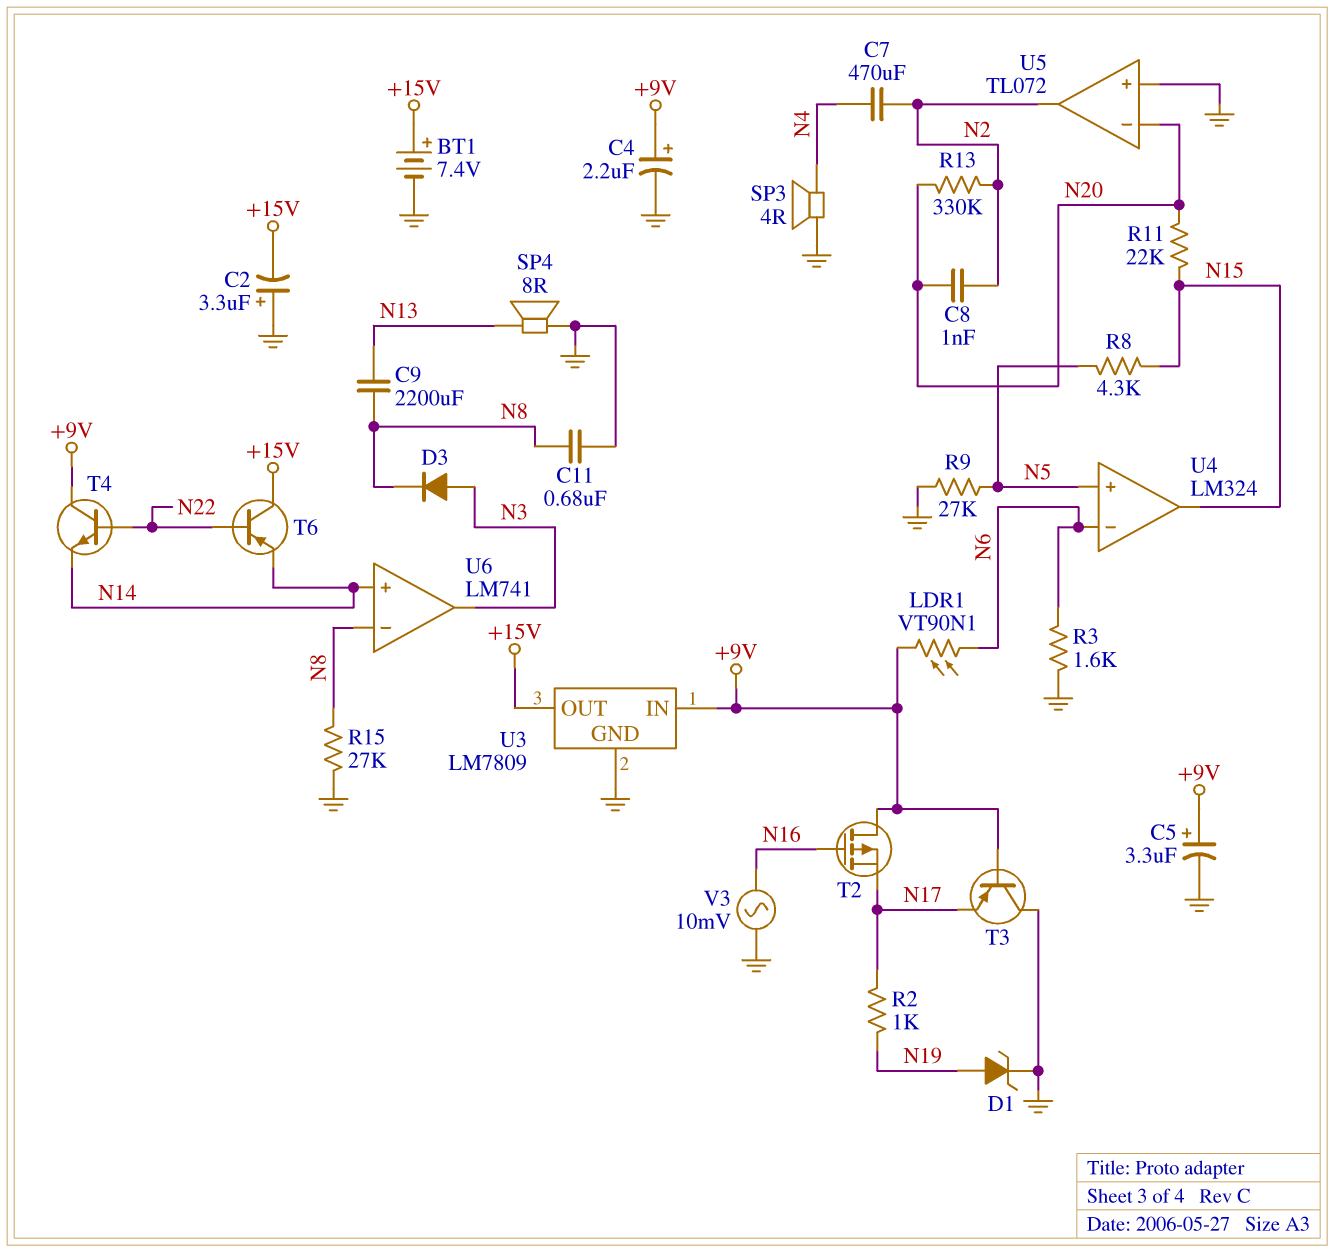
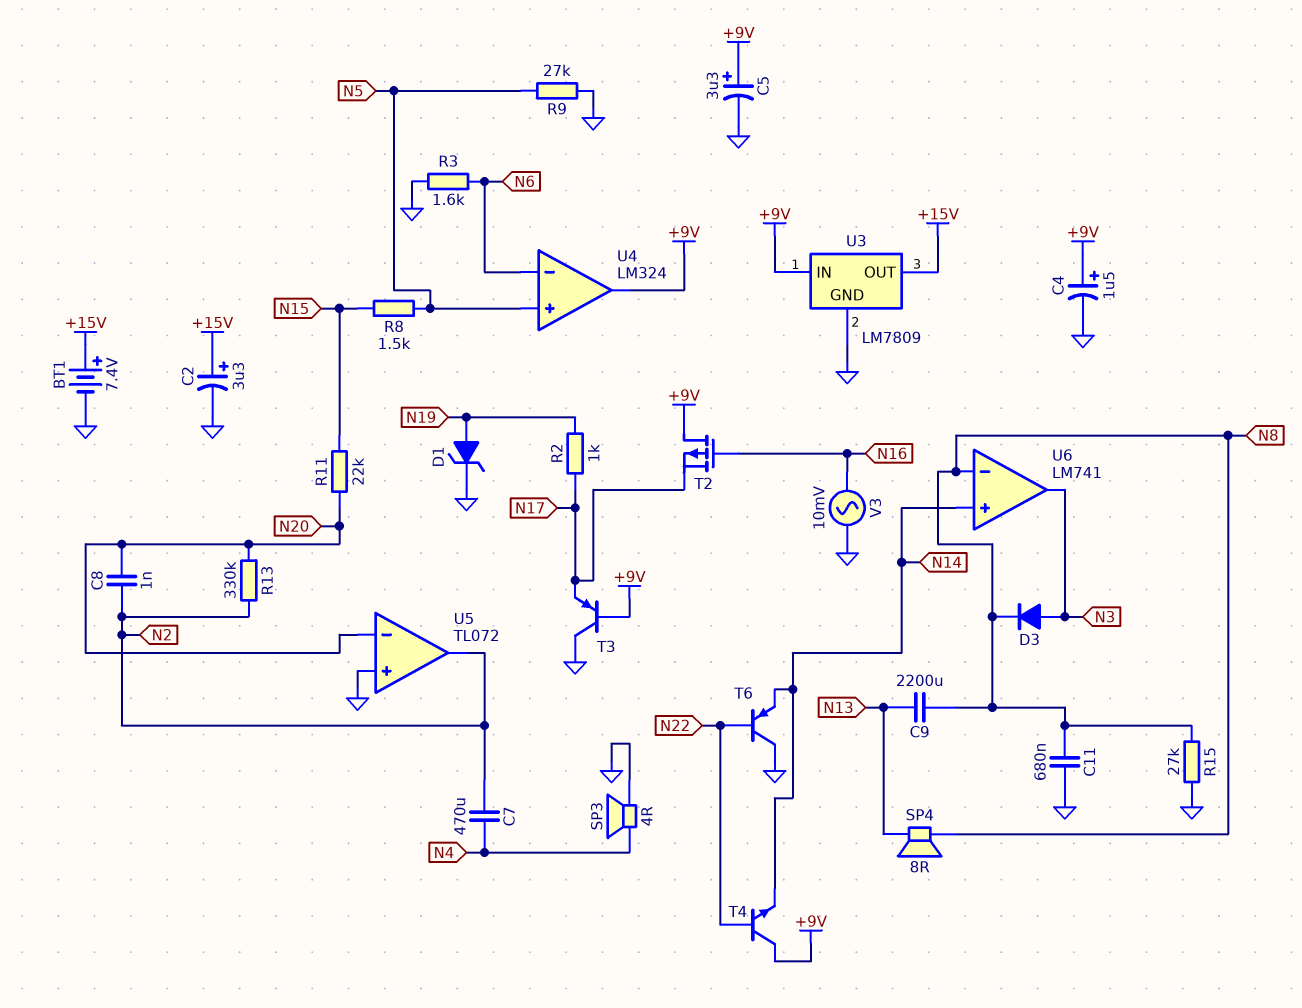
C2: 3.3uF (plus GND, minus +15V) -> 3.3uF (plus +15V, minus GND)
C4: 2.2uF (plus +9V, minus GND) -> 1.5uF (plus +9V, minus GND)
LDR1: VT90N1 (+9V, N6) -> none
R8: 4.3k (N5, N15) -> 1.5k (N5, N15)
SP4: speaker 8R (GND, N13) -> speaker 8R (N8, N13)
T6: PNP (B N22, C +15V, E N14) -> PNP (B N22, C GND, E N14)
U4 pin out: N15 -> +9V

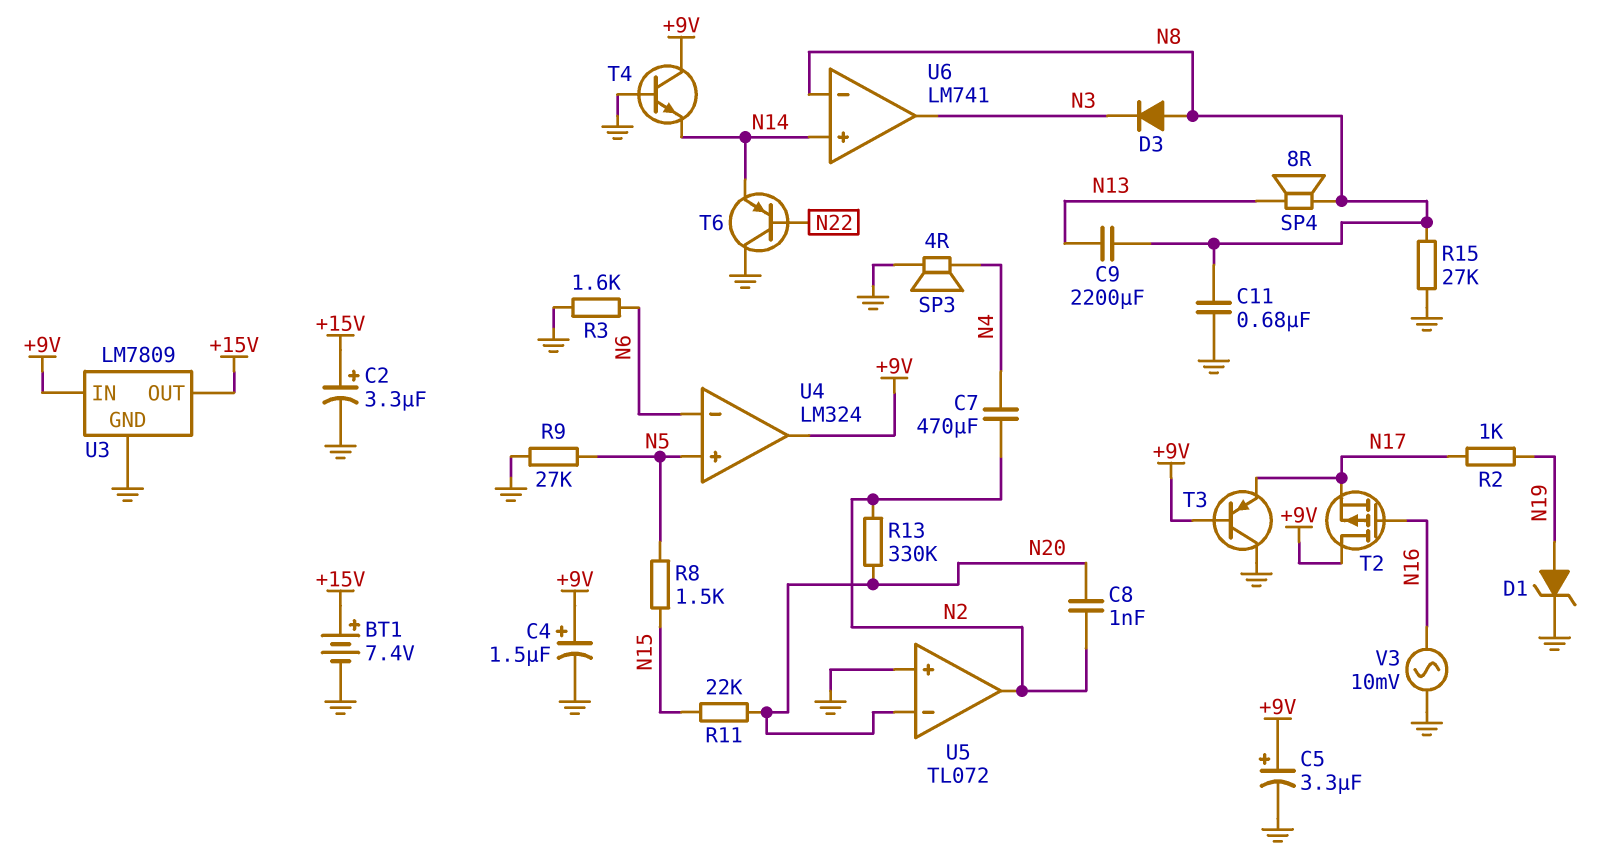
D3: diode (A N3, K N8) -> diode (A N8, K N3)
T4: NPN (B N22, C +9V, E N14) -> NPN (B GND, C +9V, E N14)

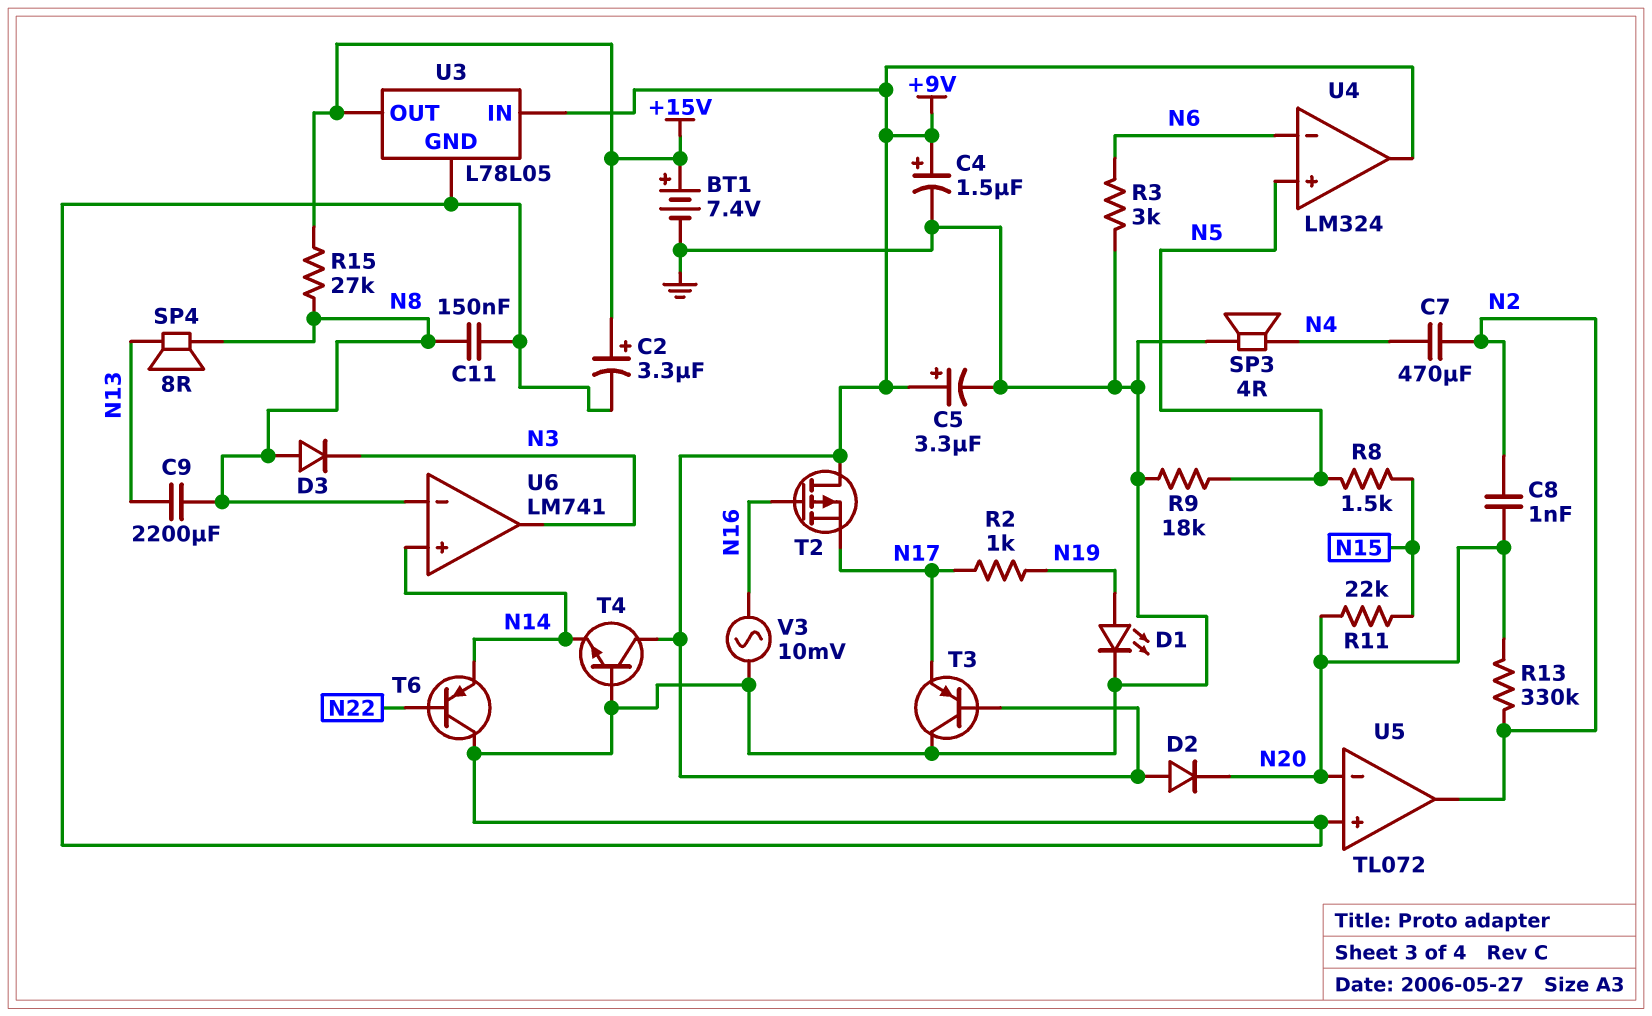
C11: 680nF (GND, N8) -> 150nF (GND, N8)
D1: zener (A N19, K GND) -> LED (A N19, K GND)
D2: none -> diode (A +9V, K N20)
R3: 1.6k (GND, N6) -> 3k (GND, N6)
R9: 27k (GND, N5) -> 18k (GND, N5)
R15: 27k (GND, N8) -> 27k (+15V, N8)
U3: LM7809 -> L78L05

